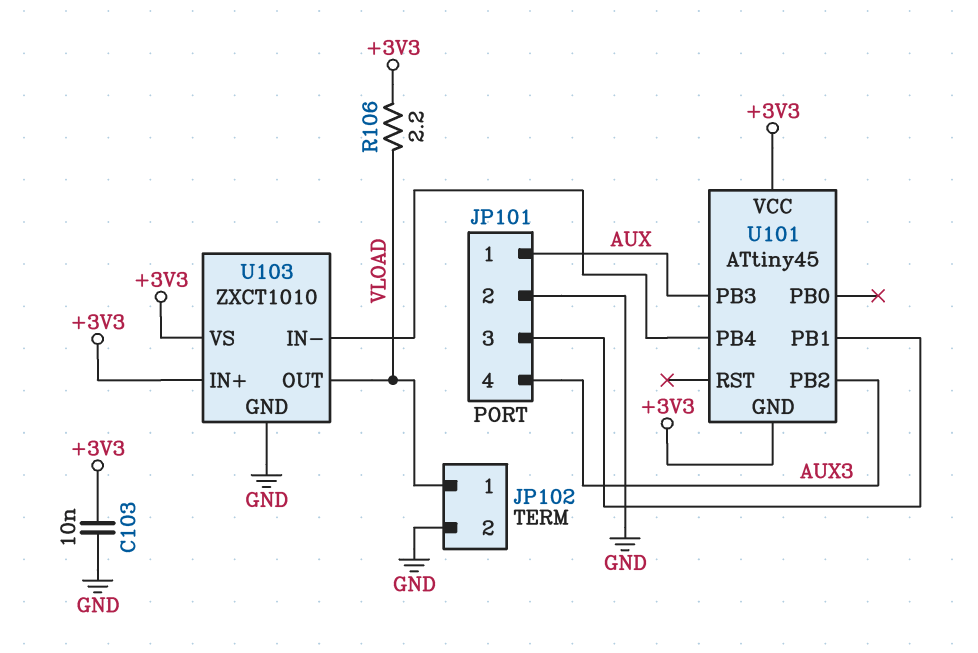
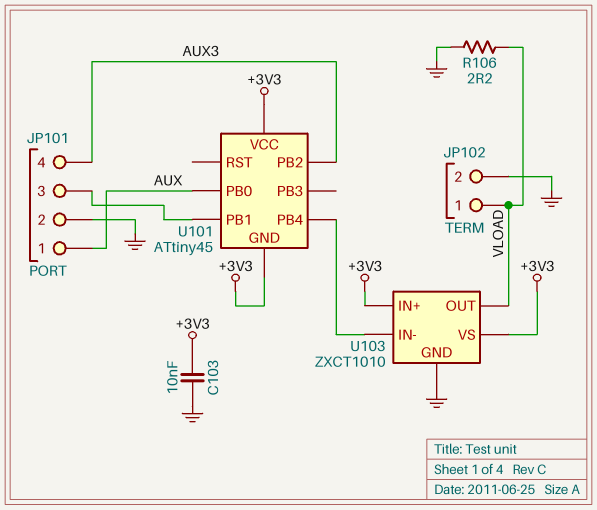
R106: 2.2 (+3V3, VLOAD) -> 2.2 (GND, VLOAD)
U101 pin PB0: none -> AUX
U101 pin PB3: AUX -> none

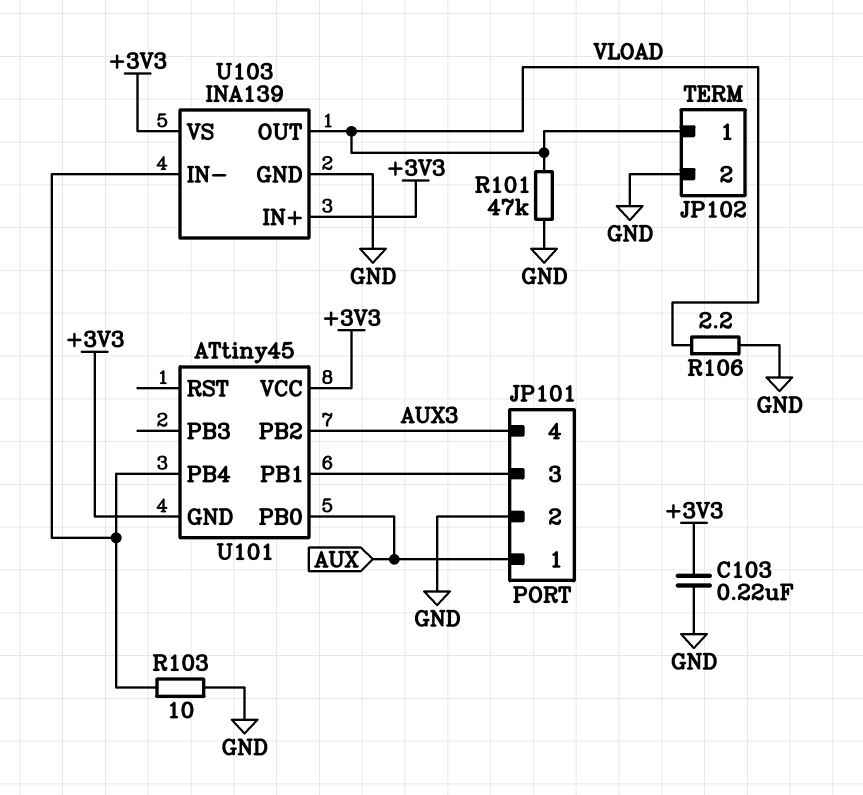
C103: 10nF (+3V3, GND) -> 220nF (+3V3, GND)
R101: none -> 47k (GND, VLOAD)
R103: none -> 10 (GND, U101/PB4)
U103: ZXCT1010 -> INA139

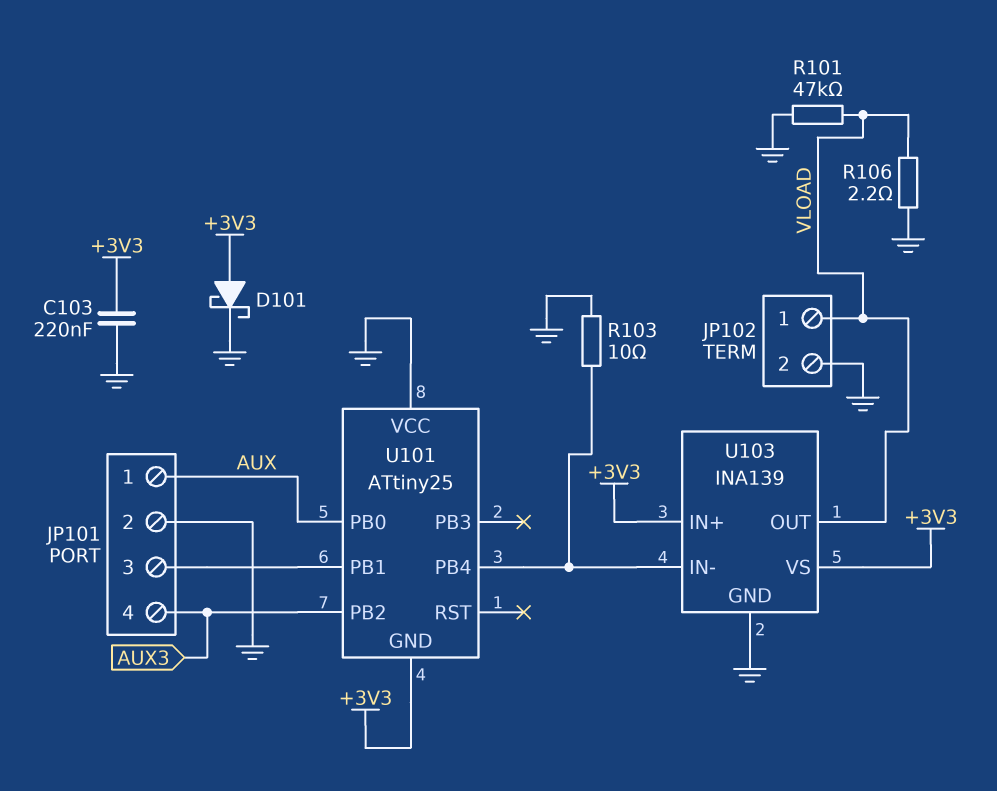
D101: none -> schottky (A +3V3, K GND)
U101: ATtiny45 -> ATtiny25
U101 pin VCC: +3V3 -> GND

